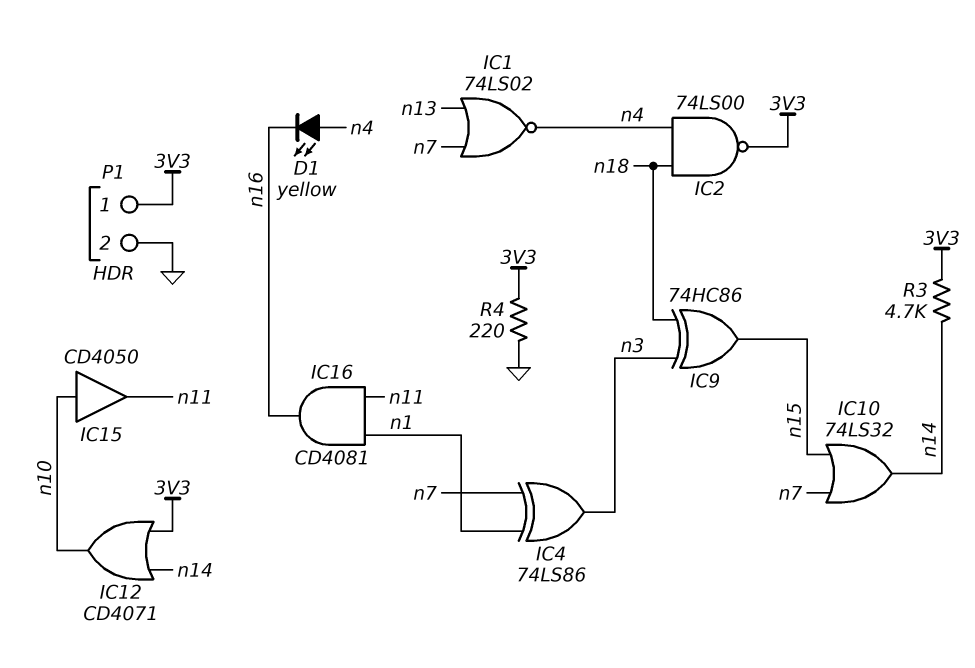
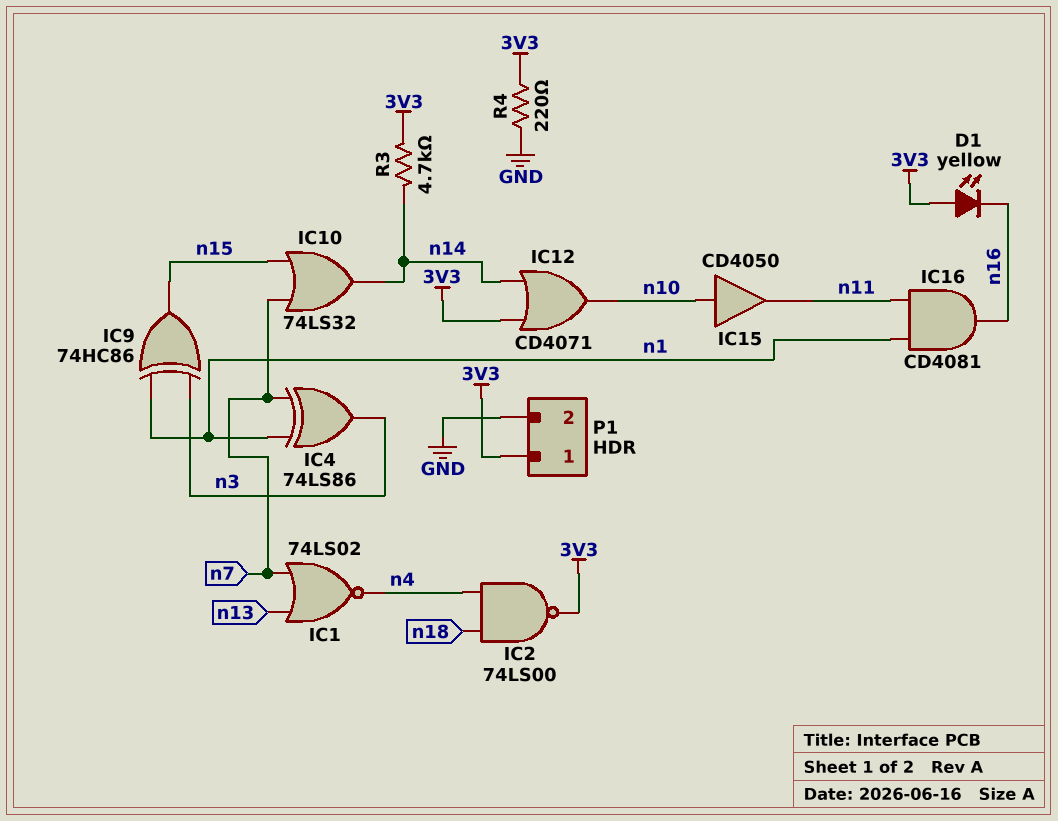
D1: LED yellow (A n4, K n16) -> LED yellow (A 3V3, K n16)
IC9: XOR 74HC86 (in n3, in n18, out n15) -> XOR 74HC86 (in n1, in n3, out n15)

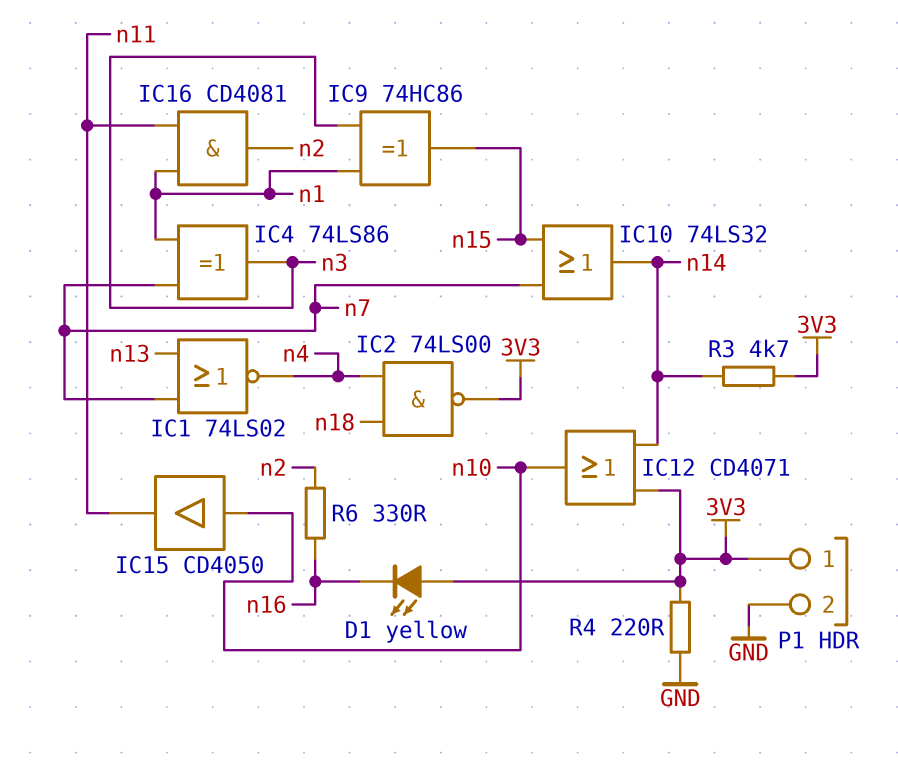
IC16: AND CD4081 (in n1, in n11, out n16) -> AND CD4081 (in n1, in n11, out n2)
R6: none -> 330 (n2, n16)

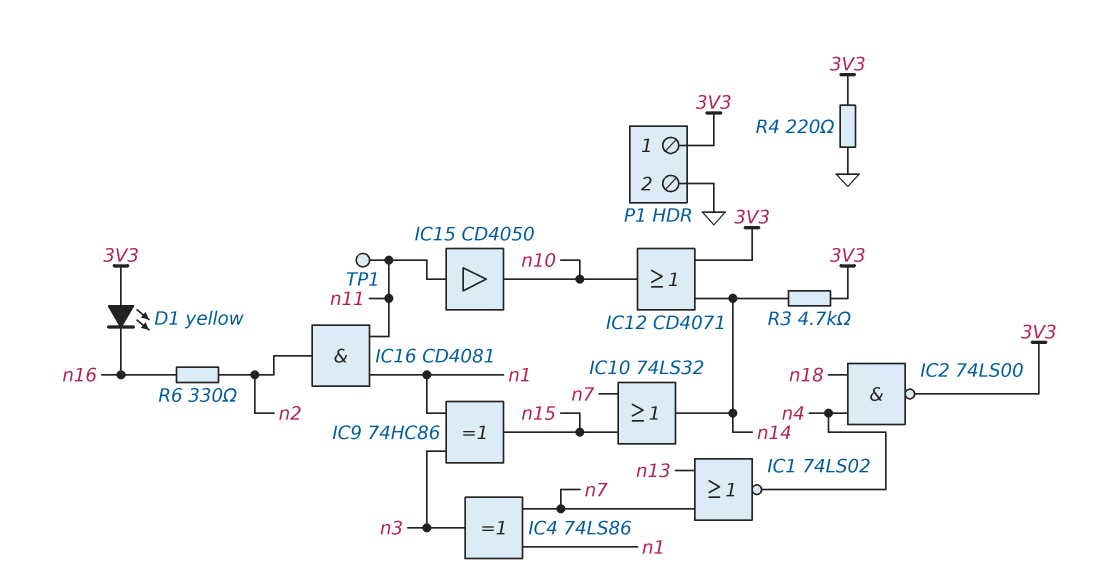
IC15: buffer CD4050 (in n10, out n11) -> buffer CD4050 (in n11, out n10)
TP1: none -> test point (n11)

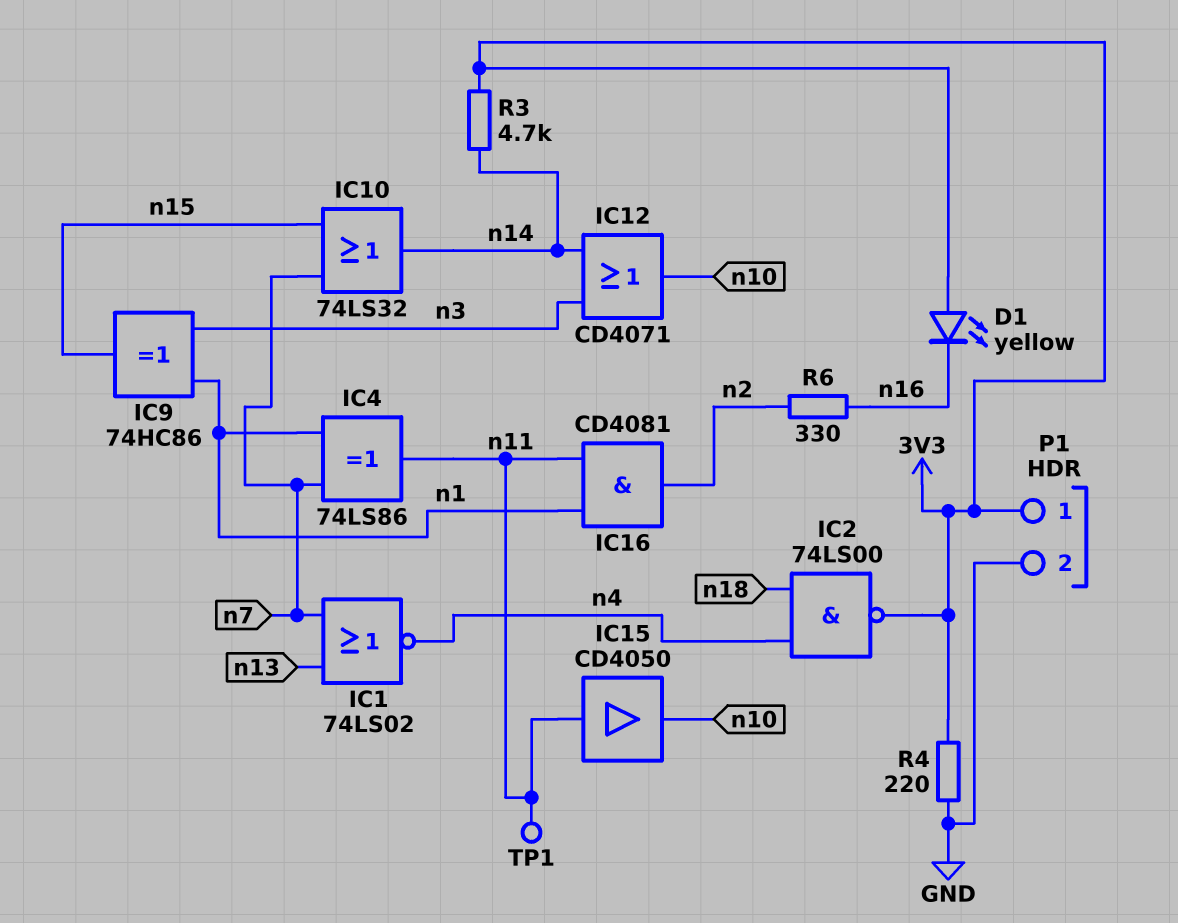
IC4: XOR 74LS86 (in n1, in n7, out n3) -> XOR 74LS86 (in n1, in n7, out n11)
IC12: OR CD4071 (in 3V3, in n14, out n10) -> OR CD4071 (in n3, in n14, out n10)

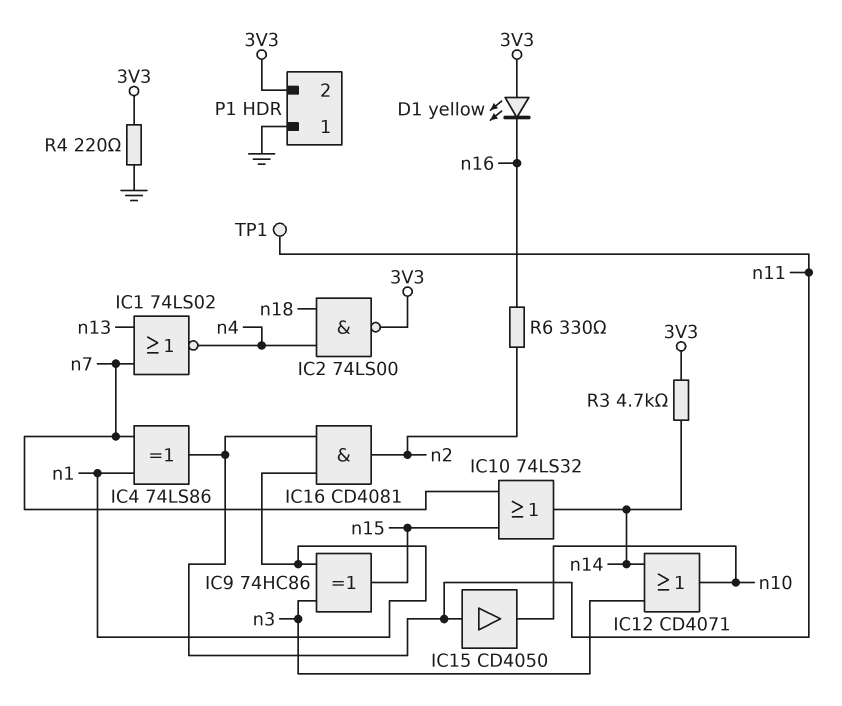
P1 pin 1: 3V3 -> GND
P1 pin 2: GND -> 3V3

